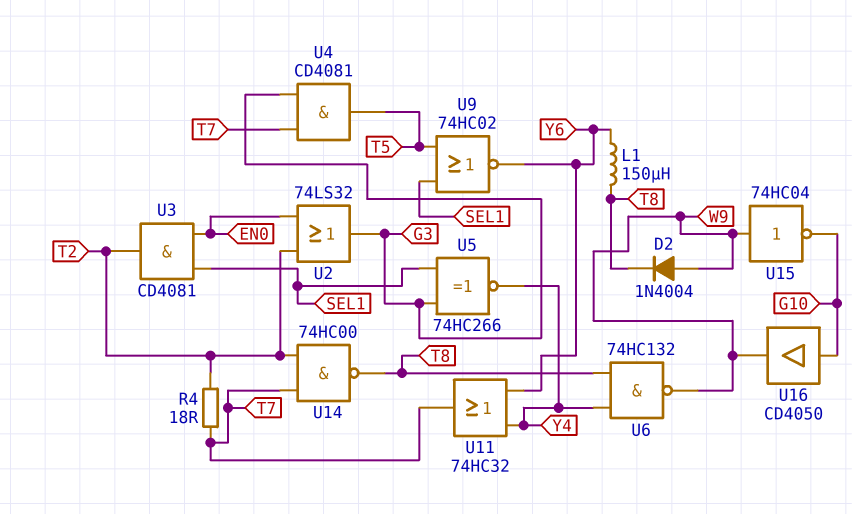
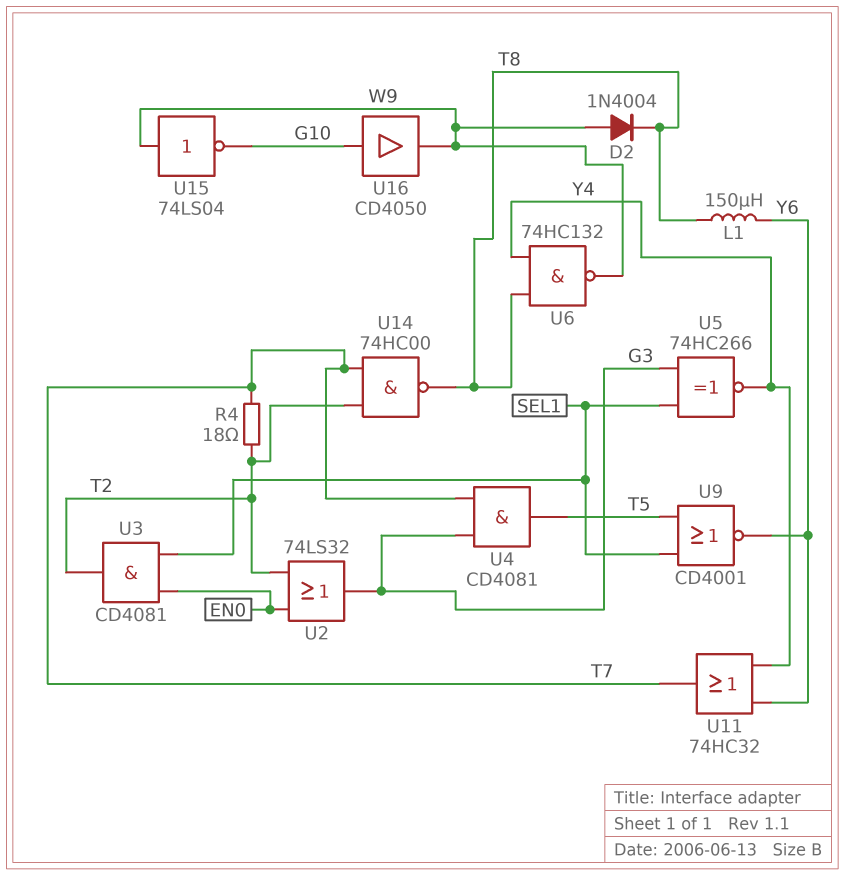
U9: NOR 74HC02 (in SEL1, in T5, out Y6) -> NOR CD4001 (in SEL1, in T5, out Y6)
U15: NOT 74HC04 (in W9, out G10) -> NOT 74LS04 (in W9, out G10)

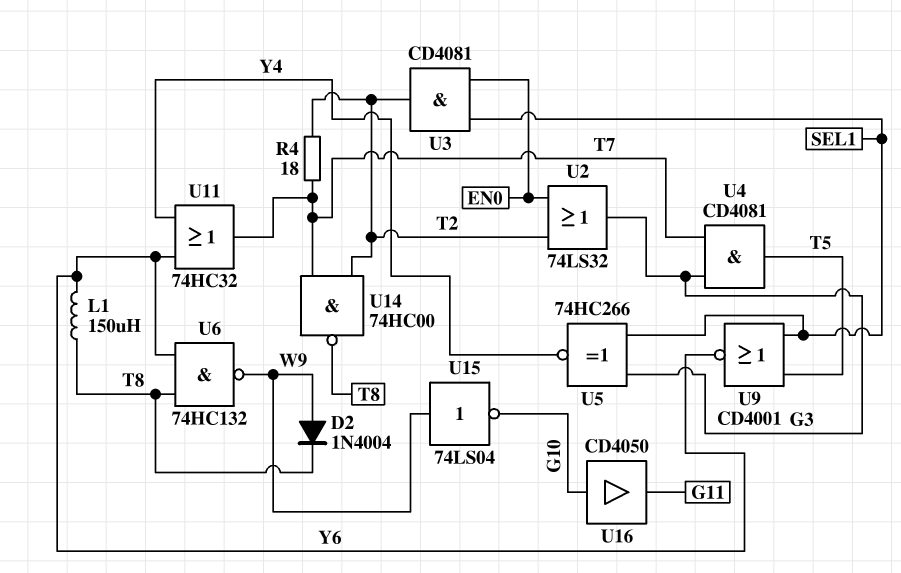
U6: NAND 74HC132 (in T8, in Y4, out W9) -> NAND 74HC132 (in T8, in Y6, out W9)
U16: buffer CD4050 (in G10, out W9) -> buffer CD4050 (in G10, out G11)

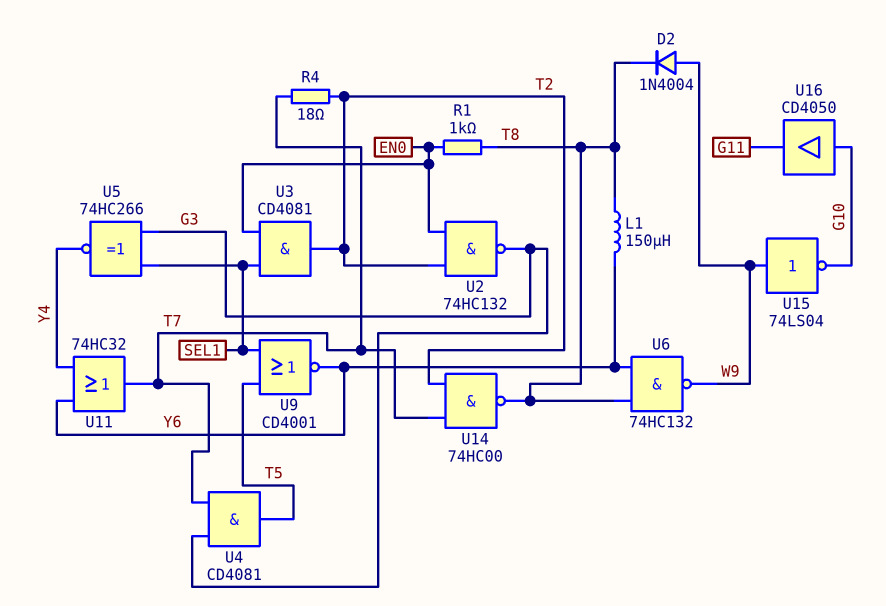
R1: none -> 1k (EN0, T8)
U2: OR 74LS32 (in EN0, in T2, out G3) -> NAND 74HC132 (in EN0, in T2, out G3)

